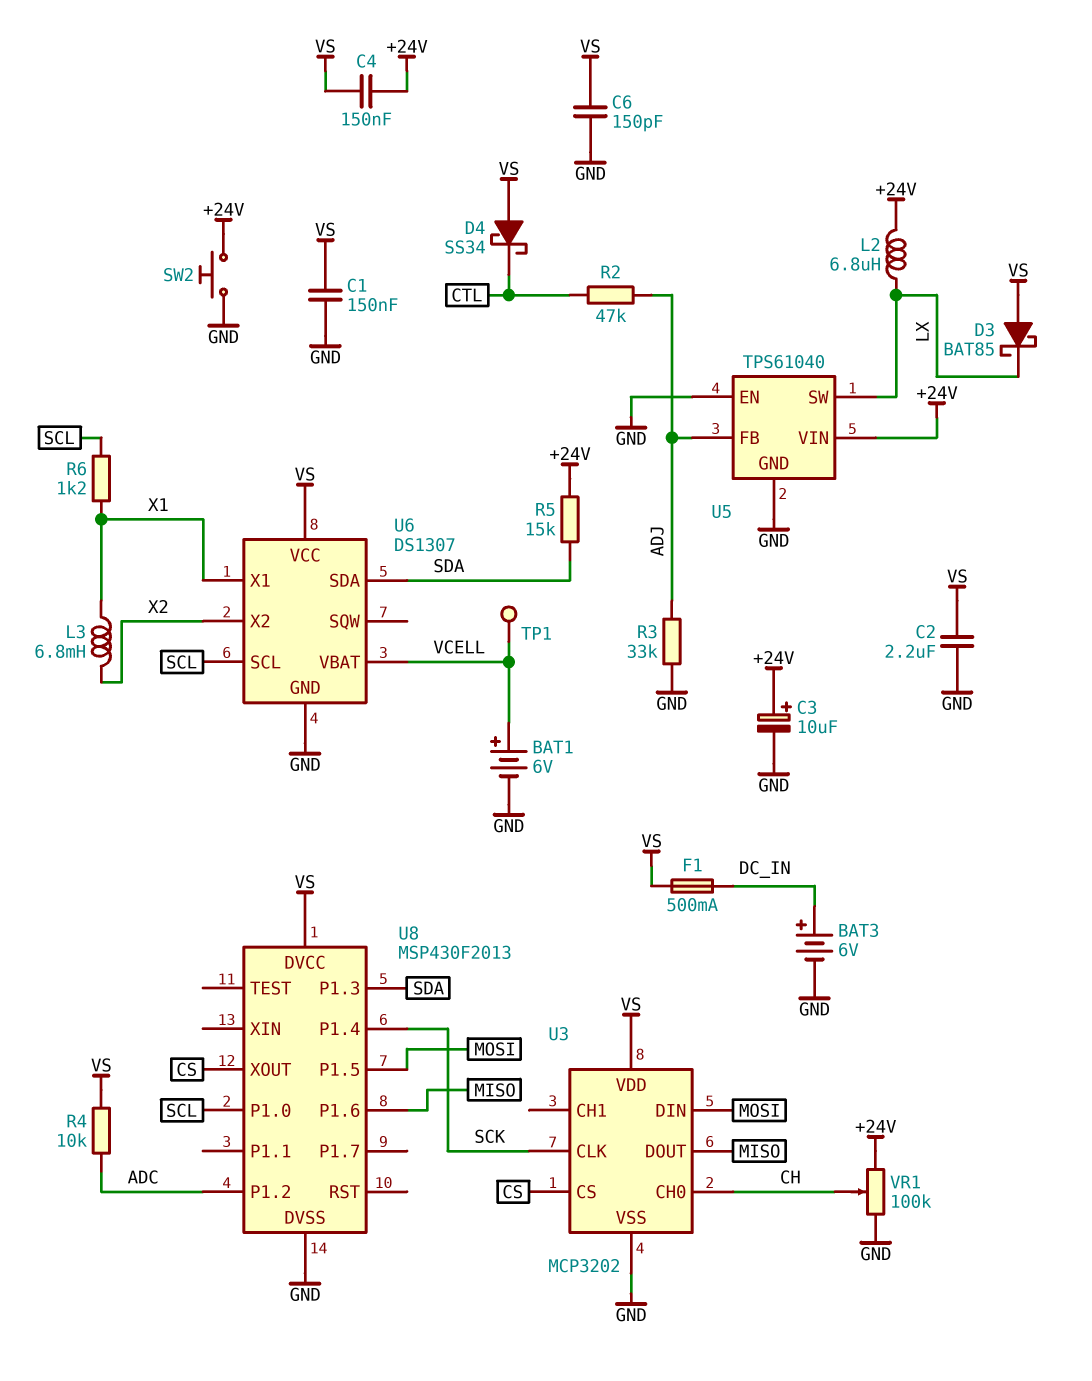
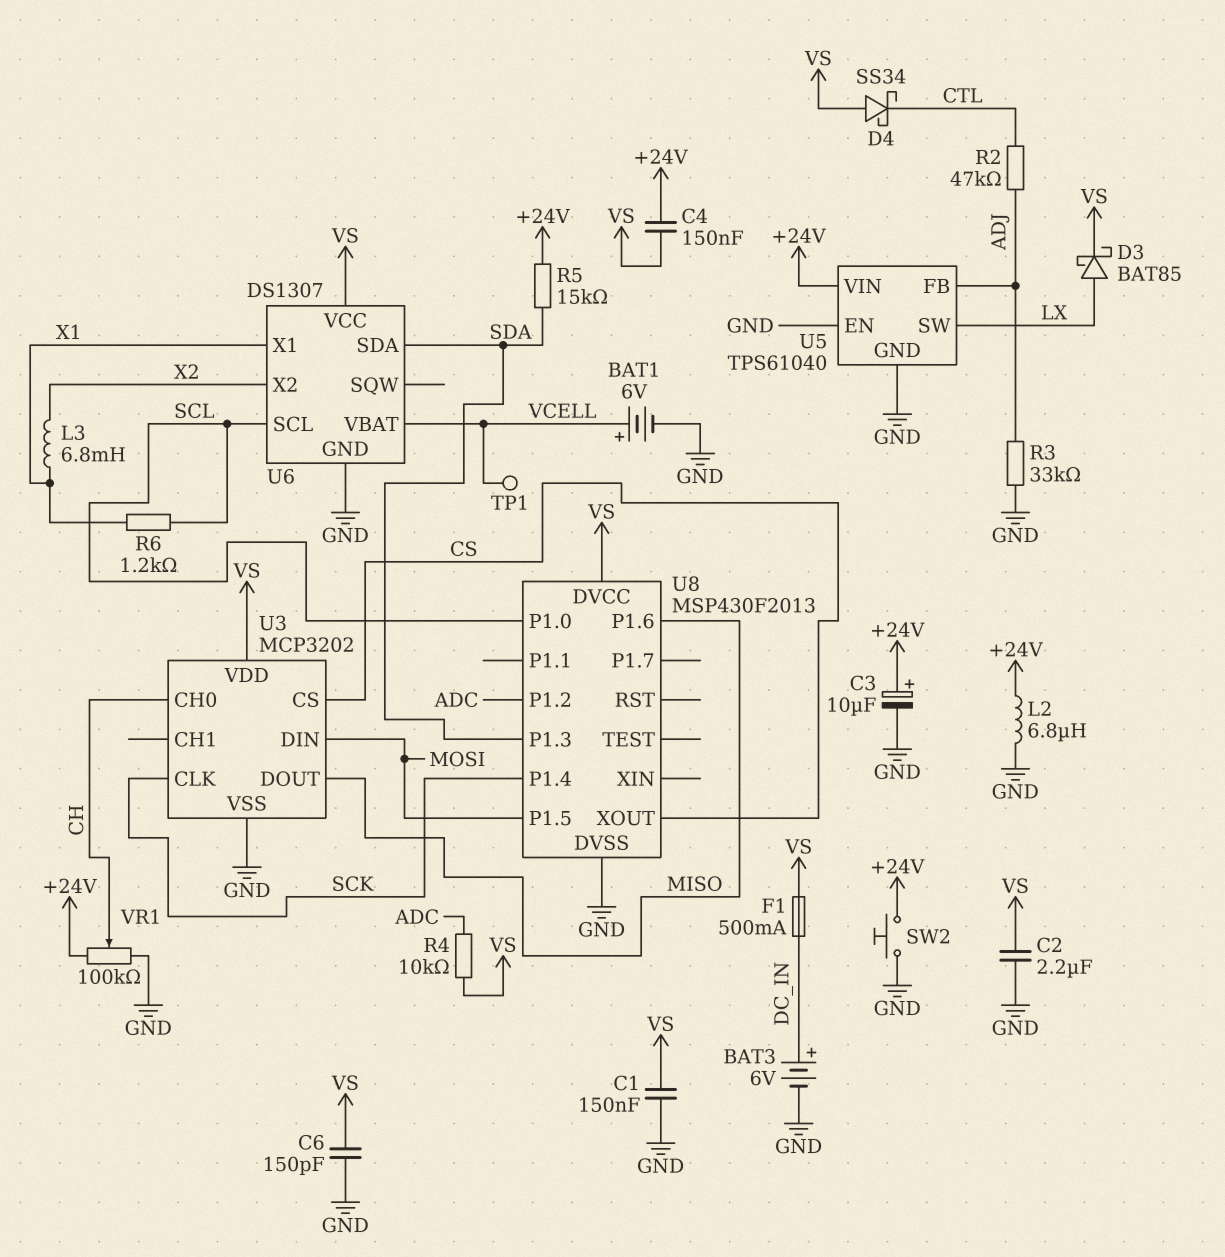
D3: schottky BAT85 (A VS, K LX) -> schottky BAT85 (A LX, K VS)
L2: 6.8uH (+24V, LX) -> 6.8uH (+24V, GND)

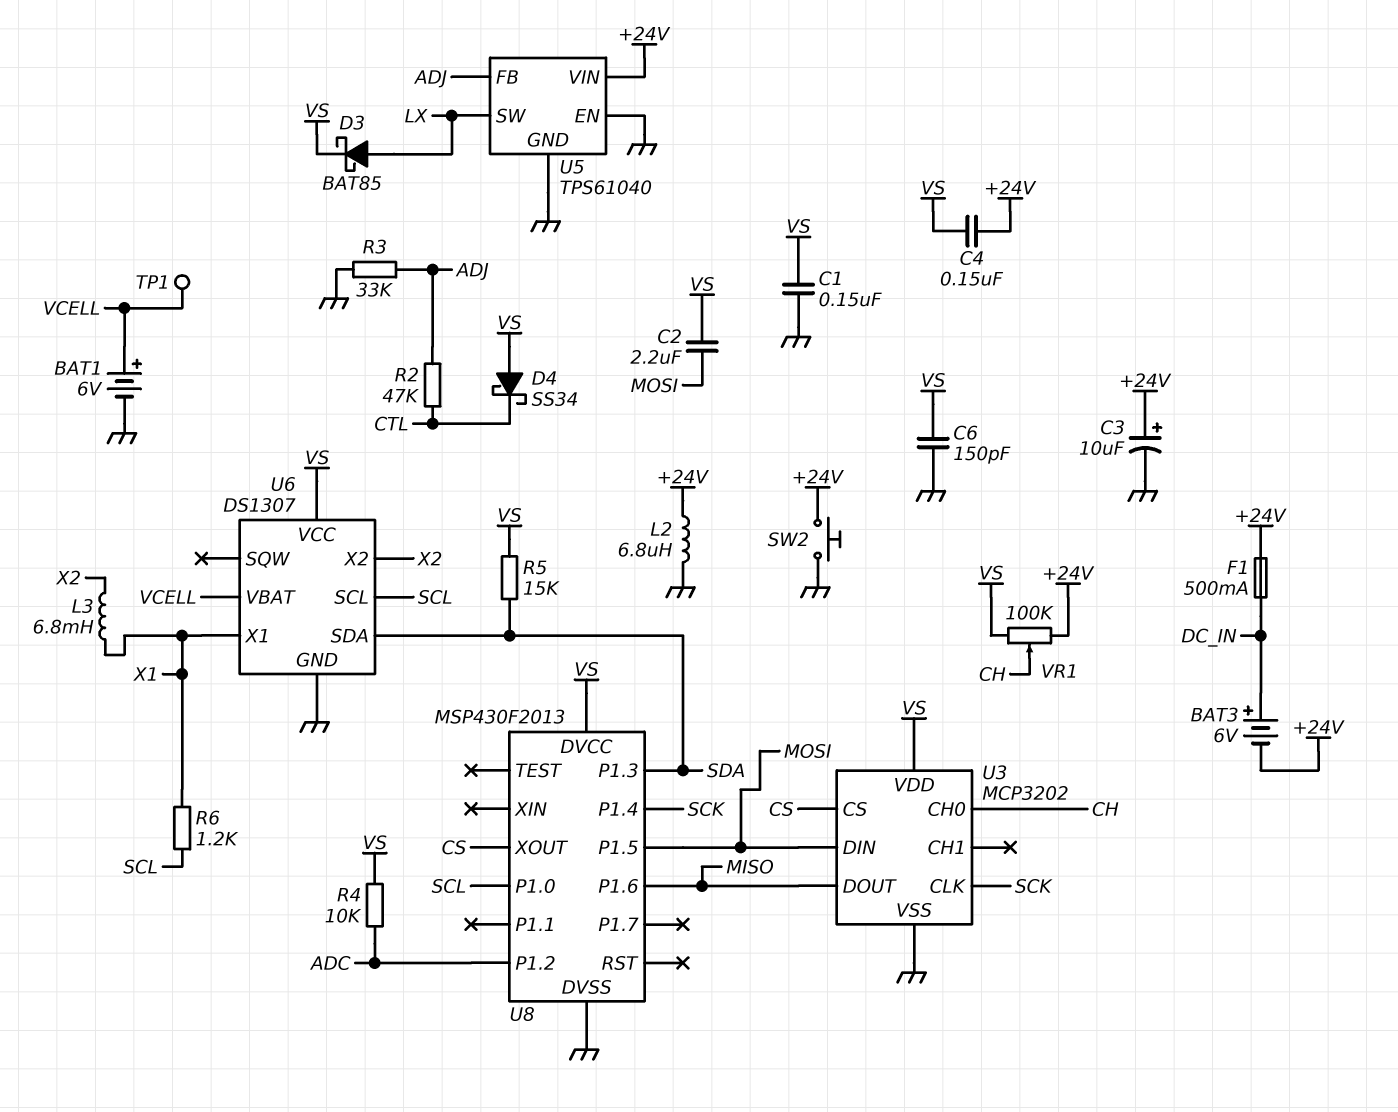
BAT3: 6V (plus DC_IN, minus GND) -> 6V (plus DC_IN, minus +24V)
C2: 2.2uF (GND, VS) -> 2.2uF (MOSI, VS)
F1: 500mA (DC_IN, VS) -> 500mA (+24V, DC_IN)
R5: 15k (+24V, SDA) -> 15k (SDA, VS)
VR1: 100k (+24V, GND, wiper CH) -> 100k (+24V, VS, wiper CH)

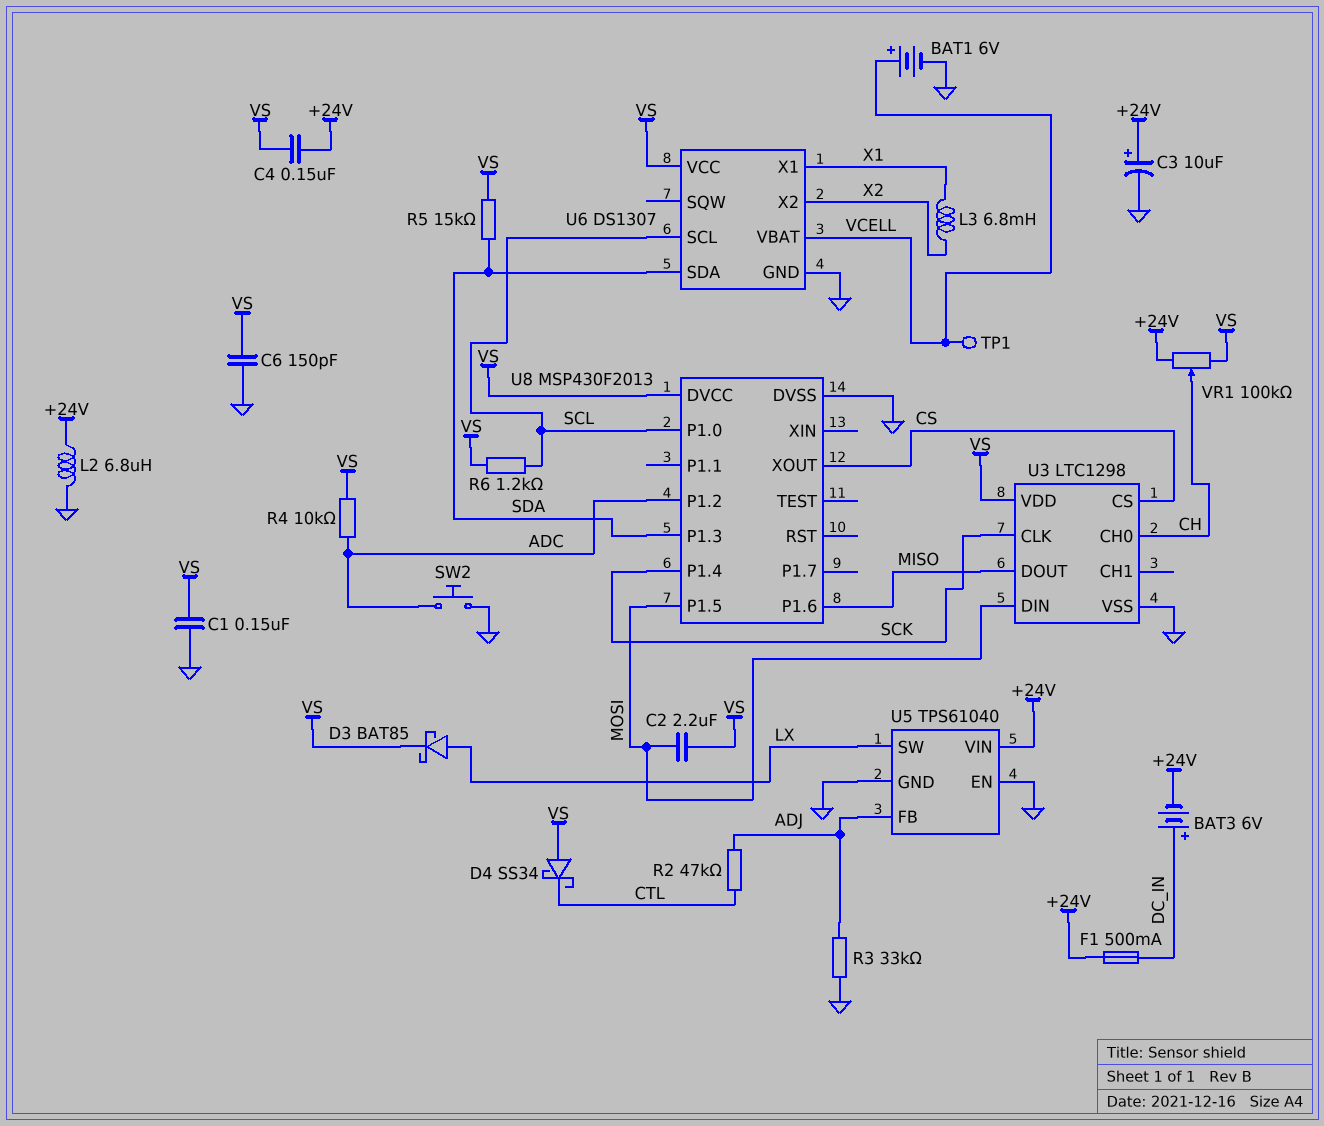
R6: 1.2k (SCL, X1) -> 1.2k (SCL, VS)
SW2: button (+24V, GND) -> button (ADC, GND)
U3: MCP3202 -> LTC1298

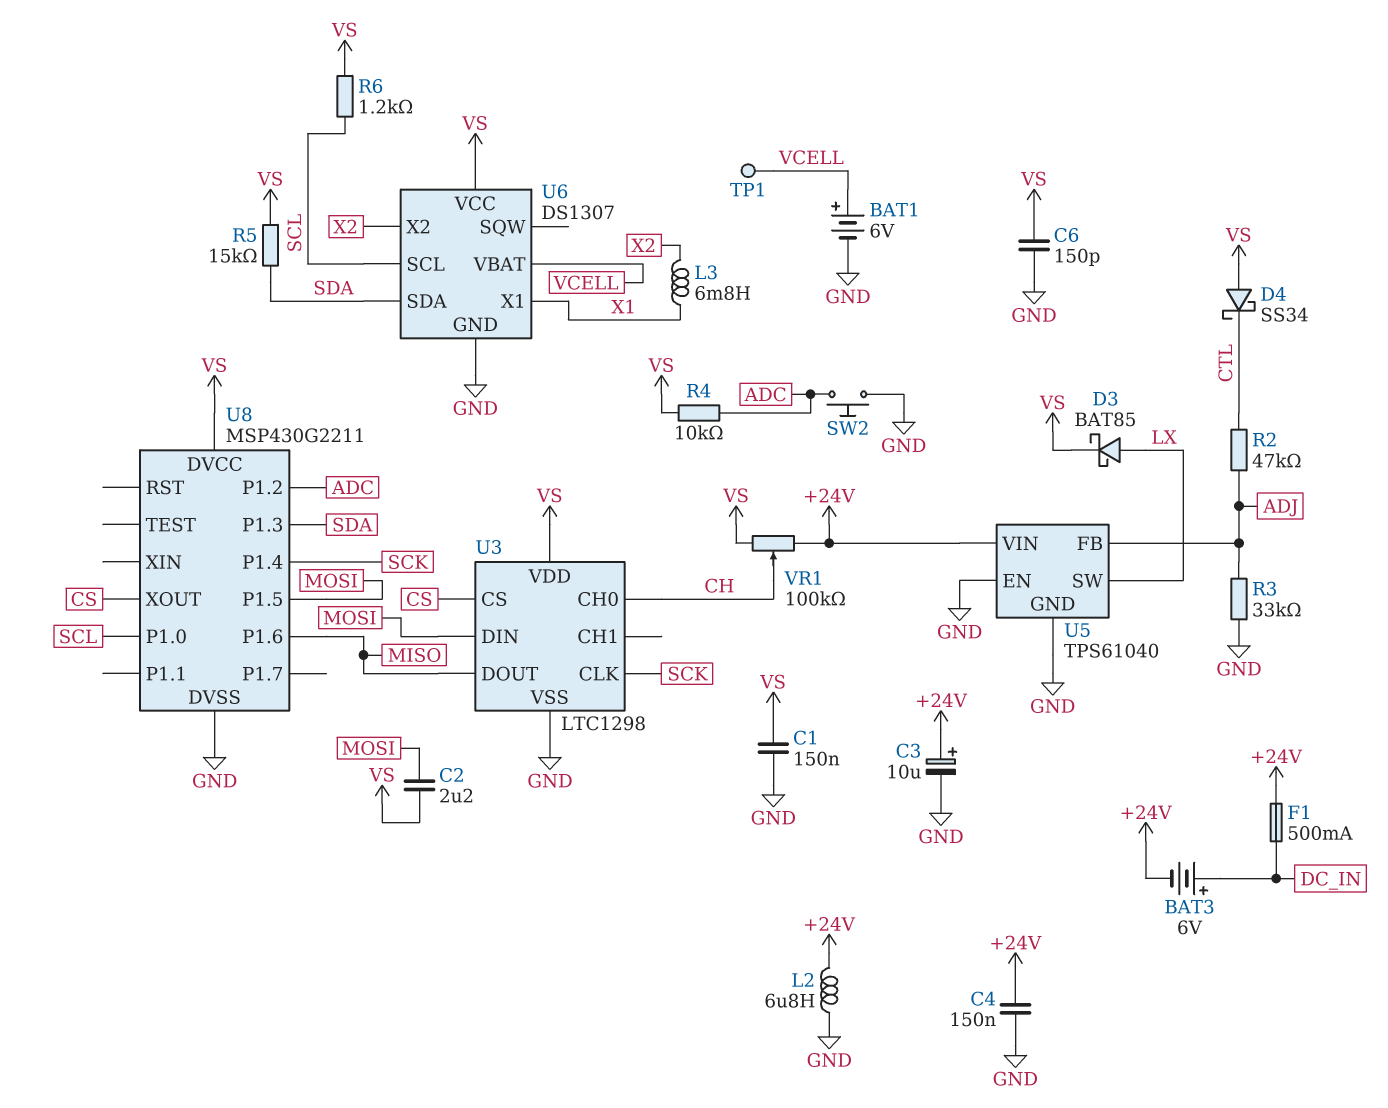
C4: 150nF (+24V, VS) -> 150nF (+24V, GND)
U8: MSP430F2013 -> MSP430G2211

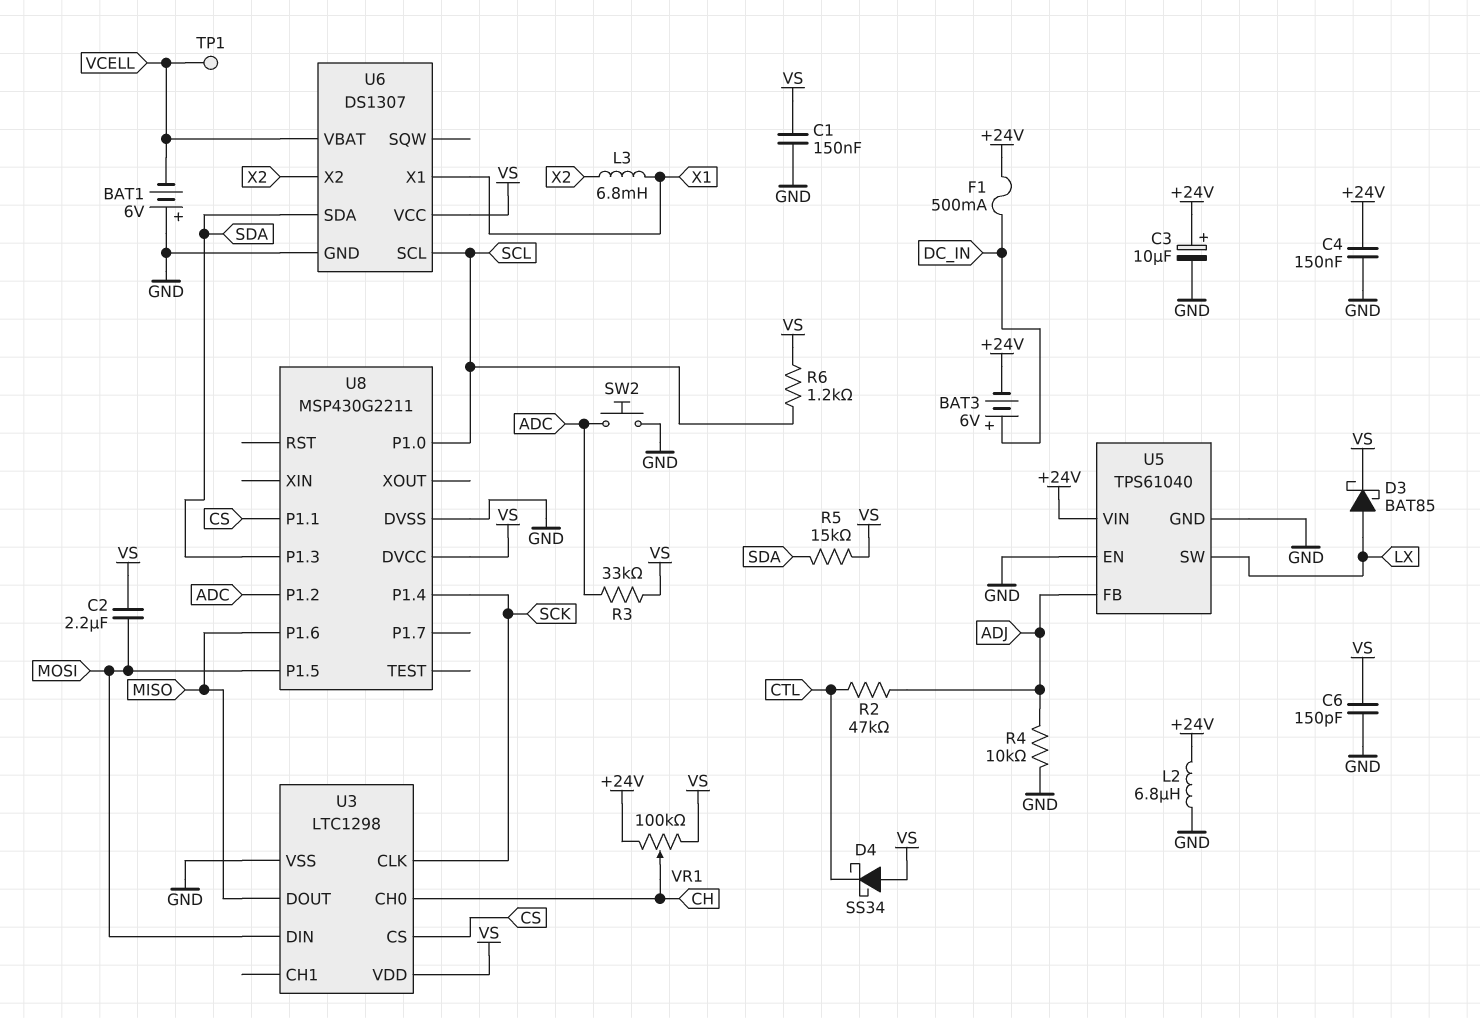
BAT1: 6V (plus VCELL, minus GND) -> 6V (plus GND, minus VCELL)
R3: 33k (ADJ, GND) -> 33k (ADC, VS)
R4: 10k (ADC, VS) -> 10k (ADJ, GND)
U8 pin P1.1: none -> CS
U8 pin XOUT: CS -> none

